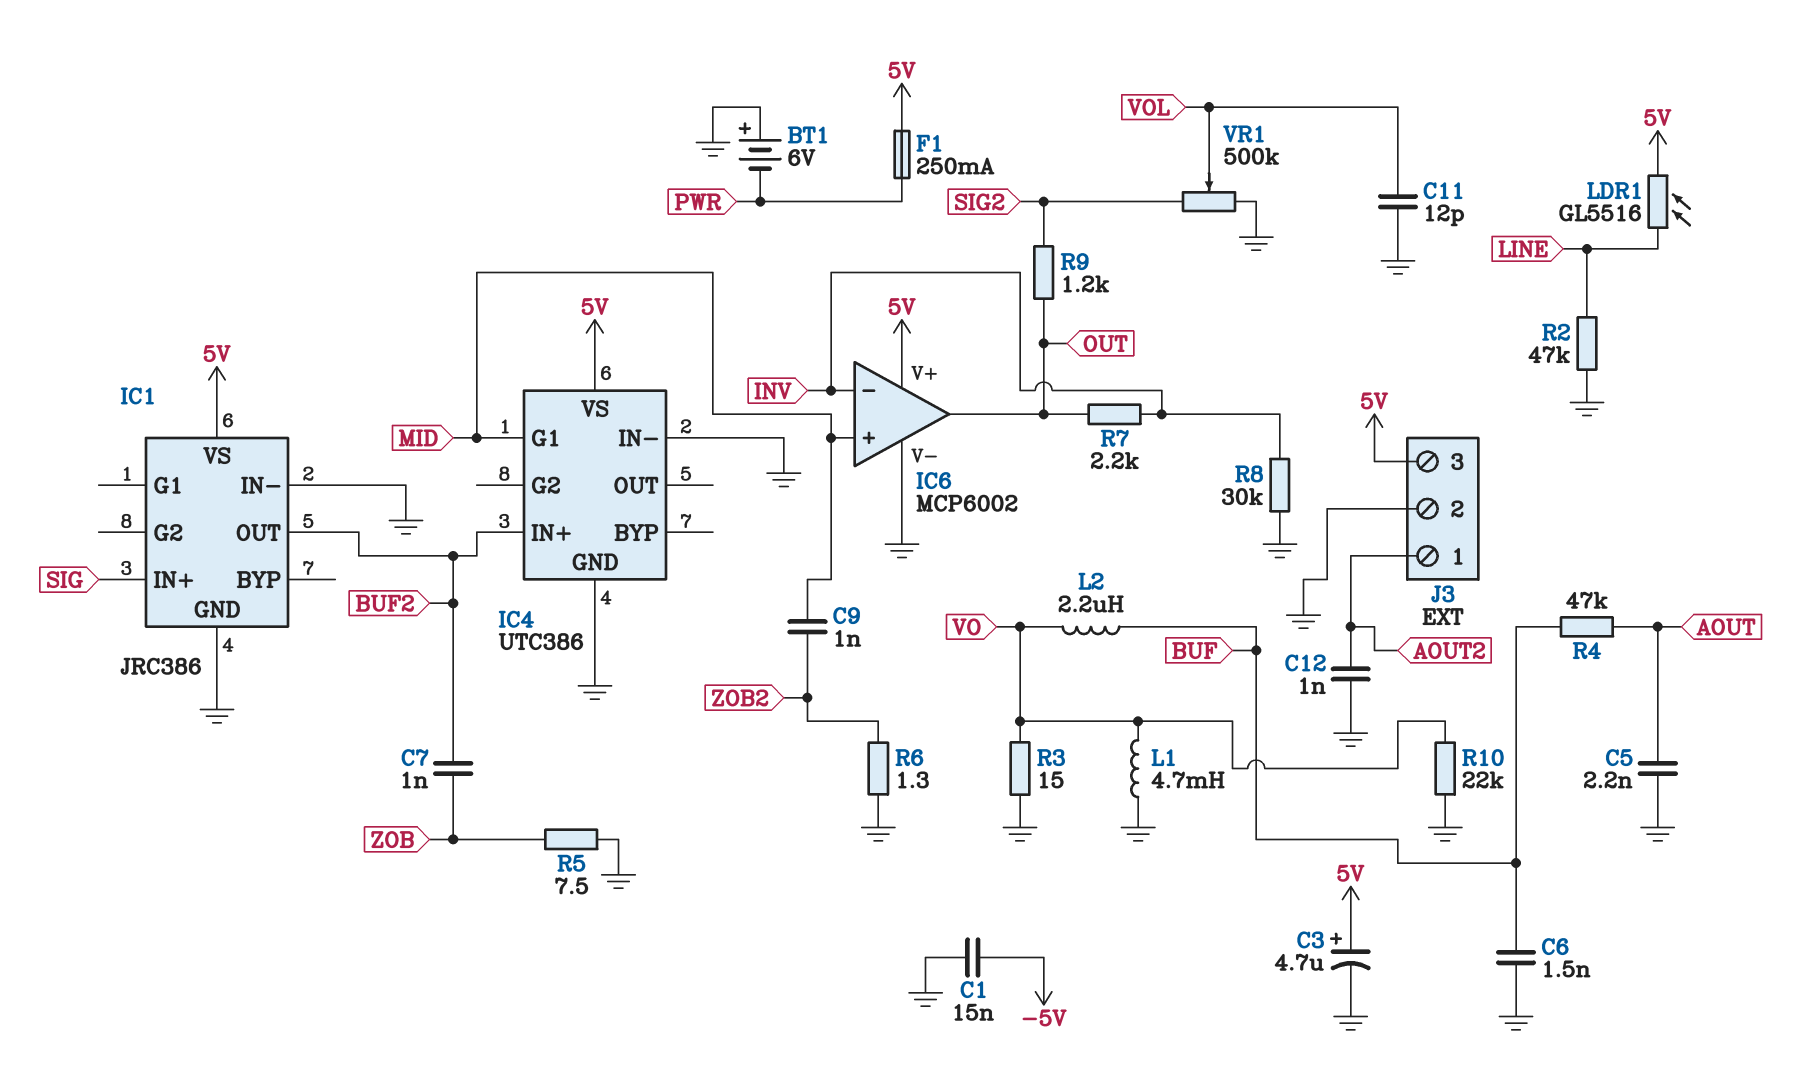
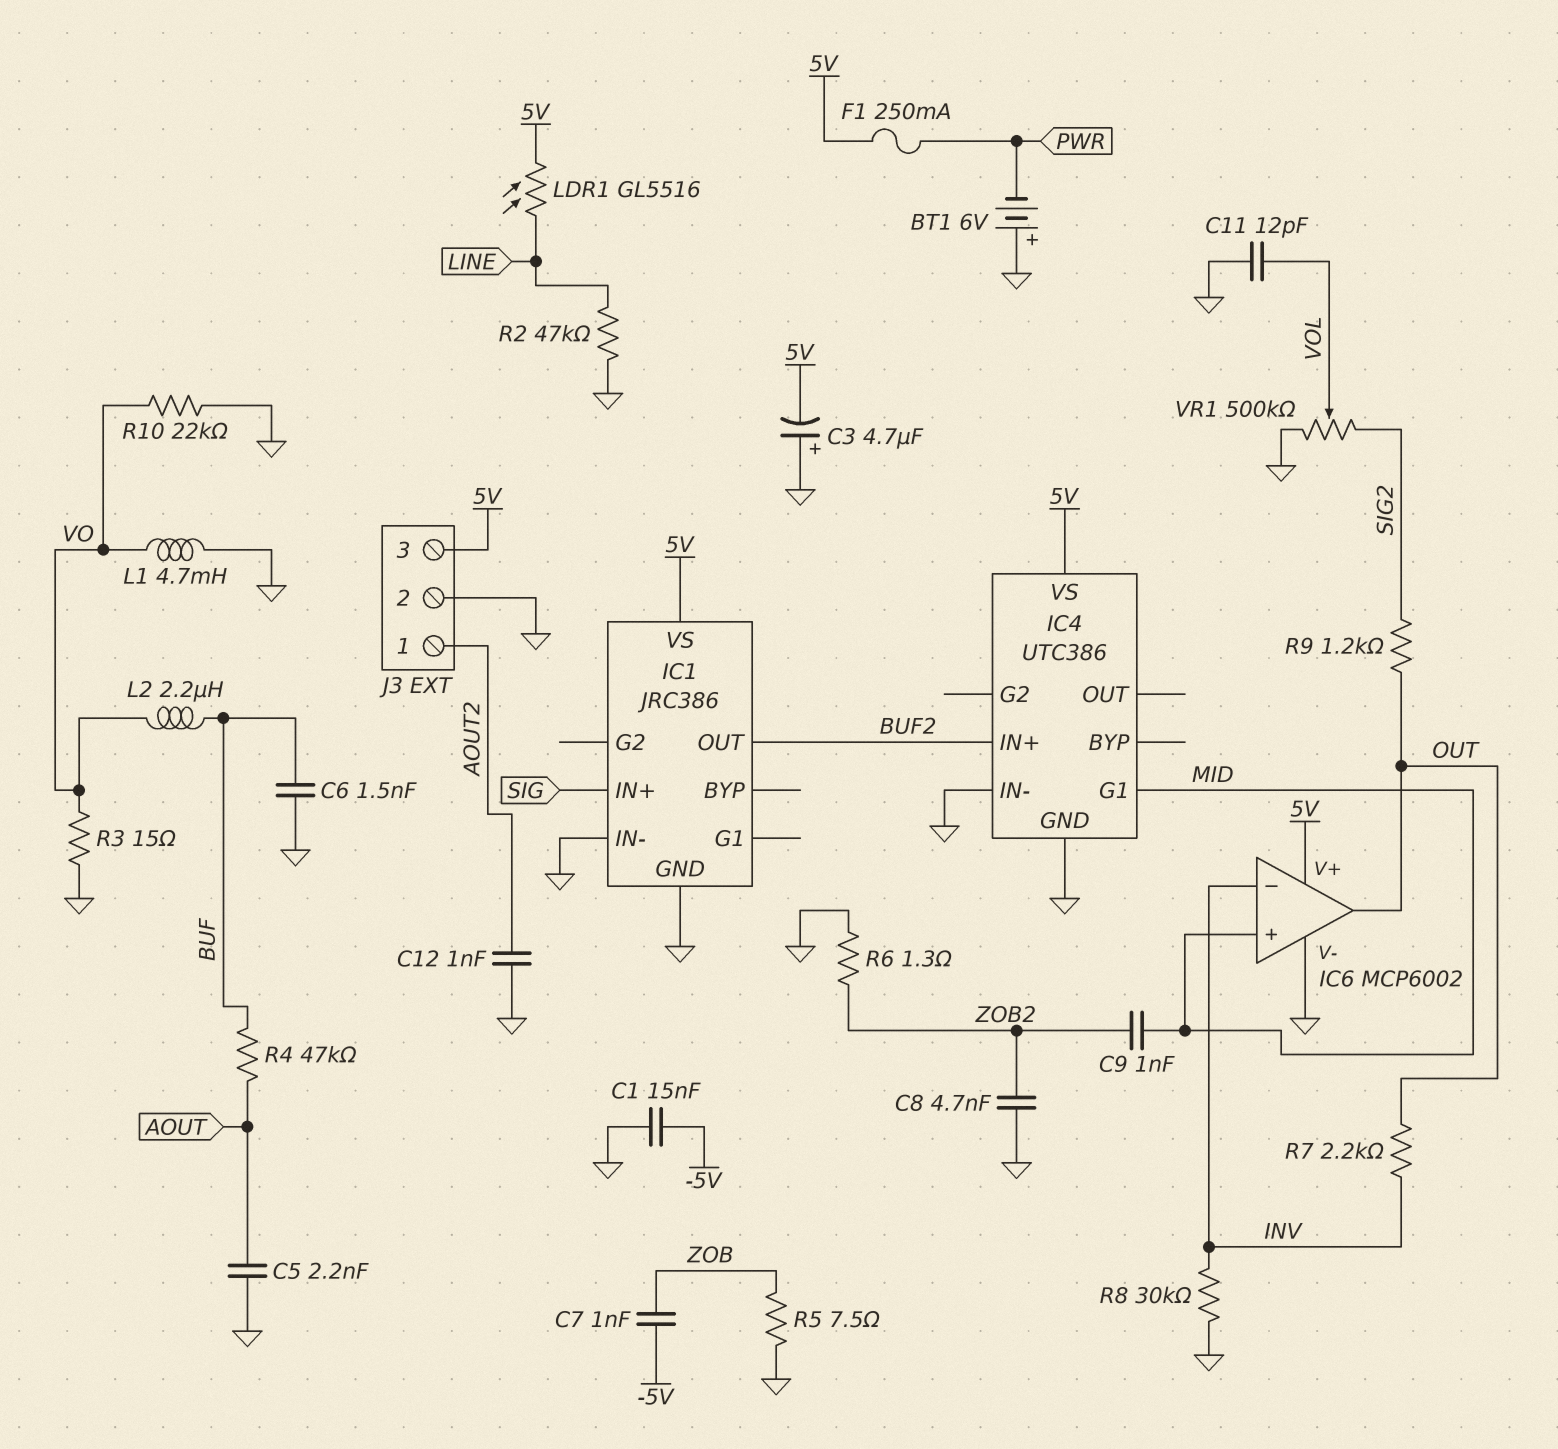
C3: 4.7uF (plus 5V, minus GND) -> 4.7uF (plus GND, minus 5V)
C7: 1nF (BUF2, ZOB) -> 1nF (-5V, ZOB)
C8: none -> 4.7nF (GND, ZOB2)

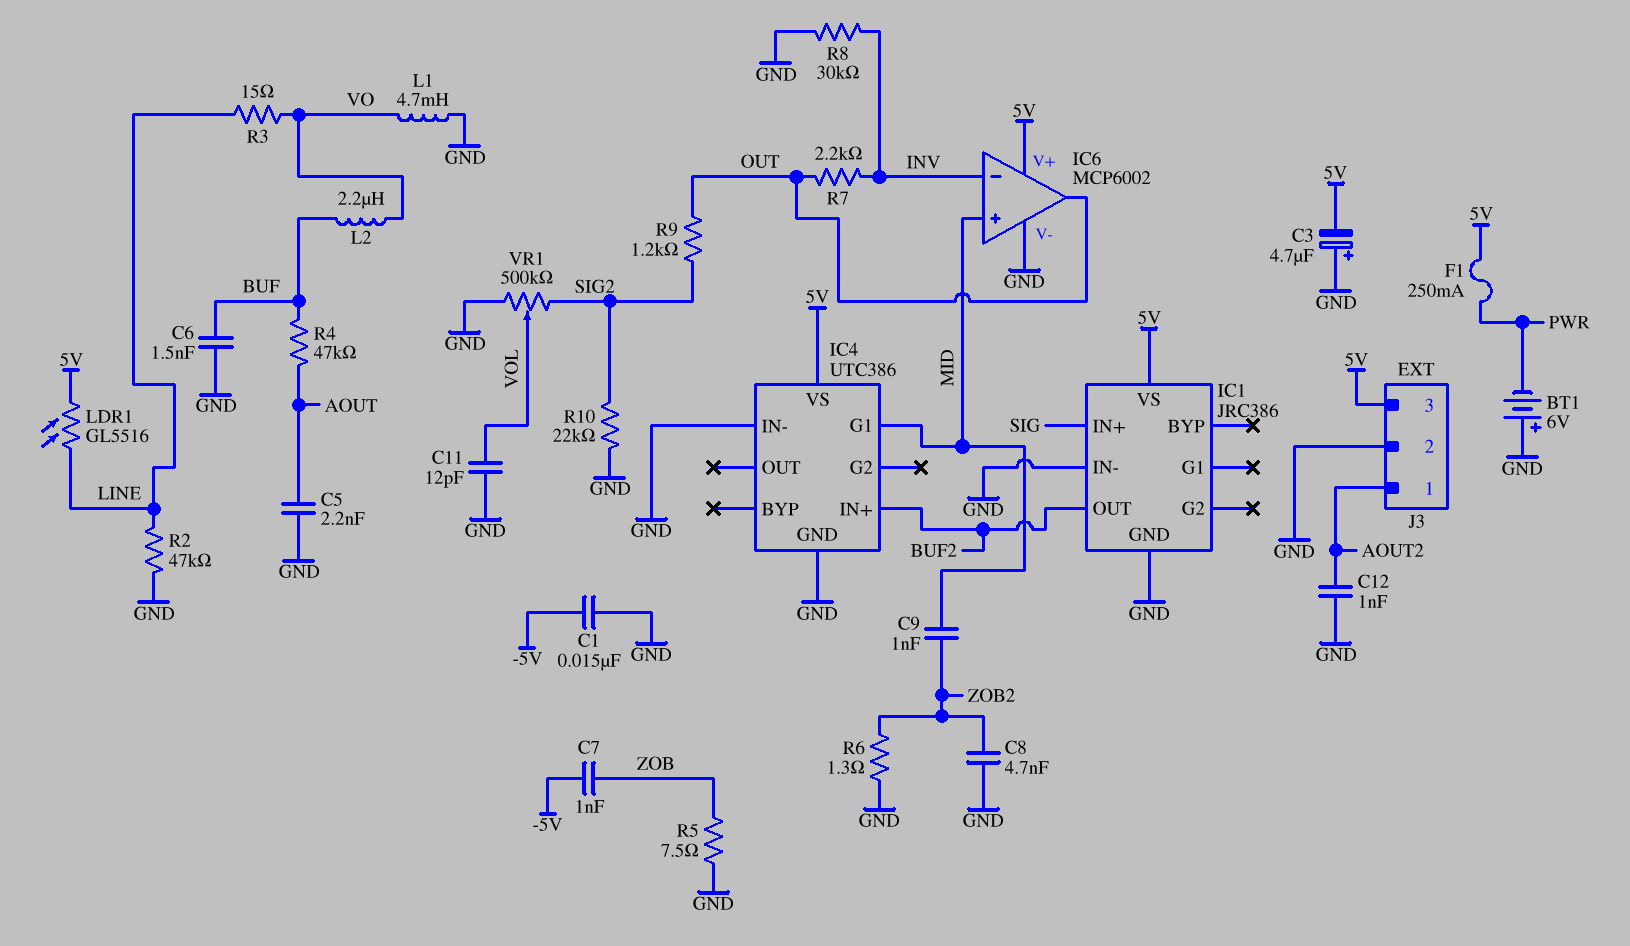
R3: 15 (GND, VO) -> 15 (LINE, VO)
R10: 22k (GND, VO) -> 22k (GND, SIG2)

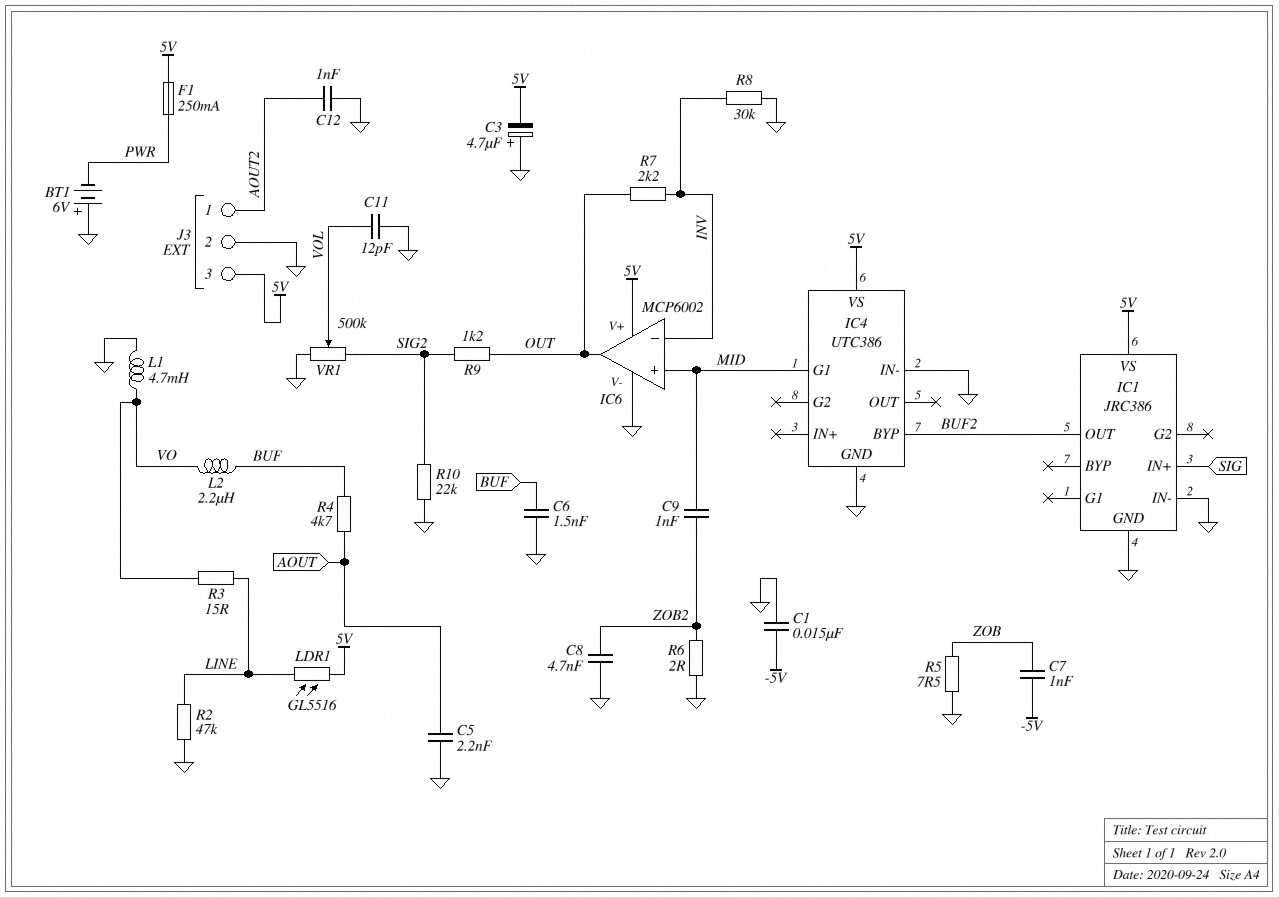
IC4 pin BYP: none -> BUF2
IC4 pin IN+: BUF2 -> none
R4: 47k (AOUT, BUF) -> 4.7k (AOUT, BUF)
R6: 1.3 (GND, ZOB2) -> 2 (GND, ZOB2)

